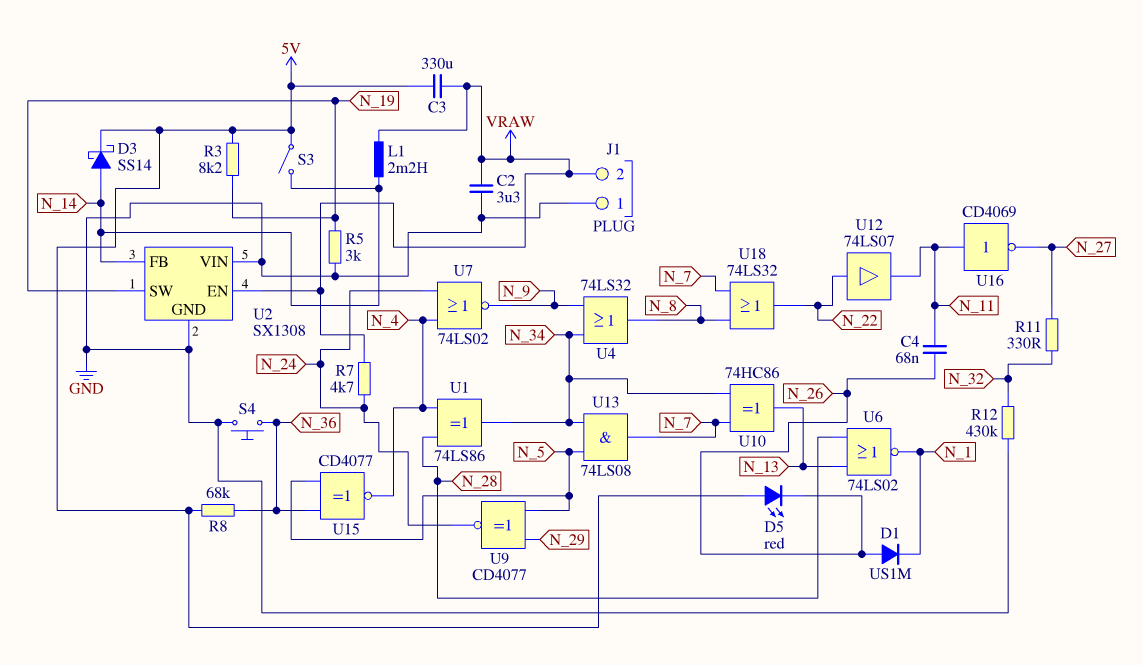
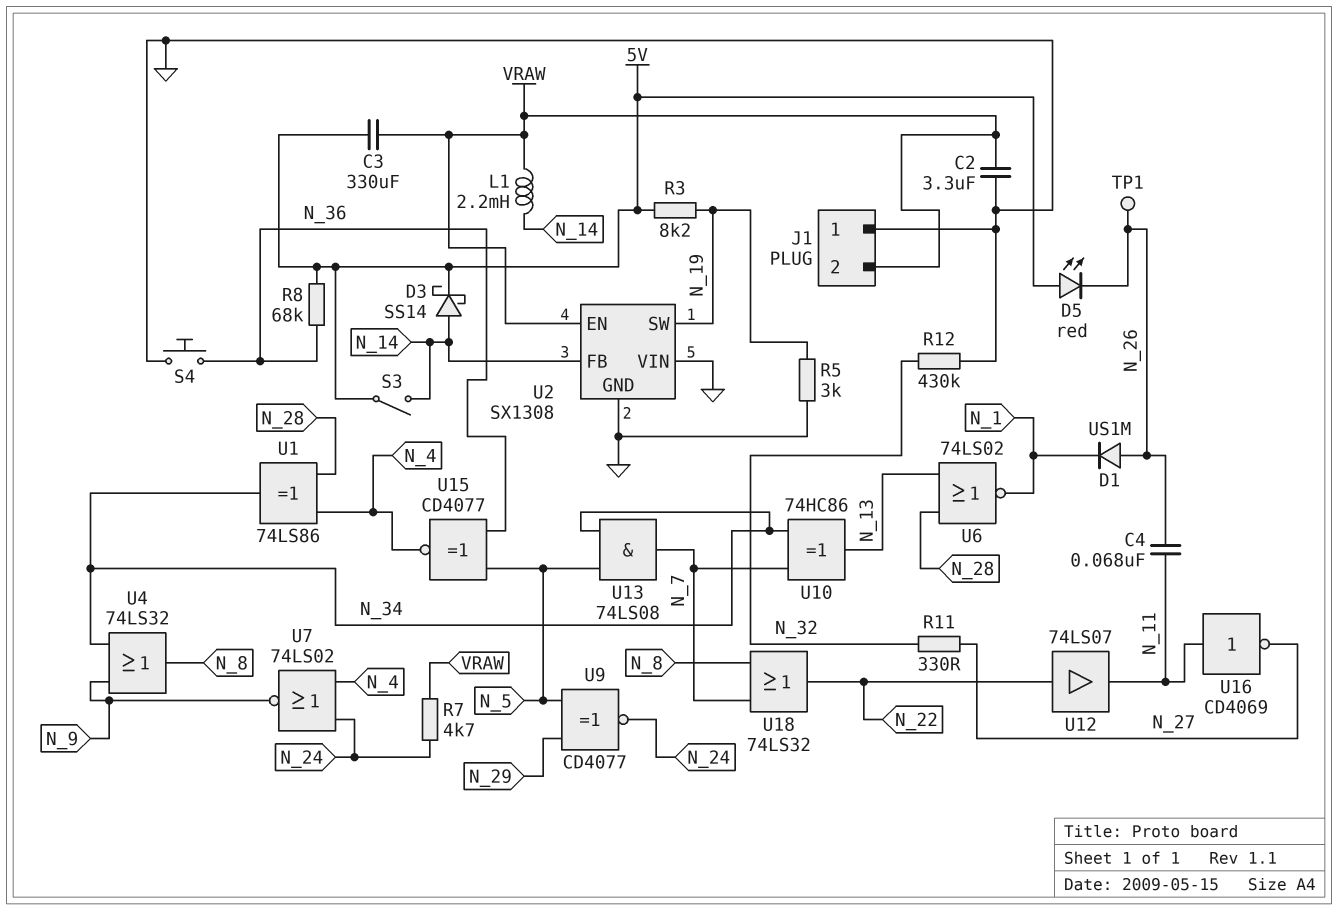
TP1: none -> test point (N_26)

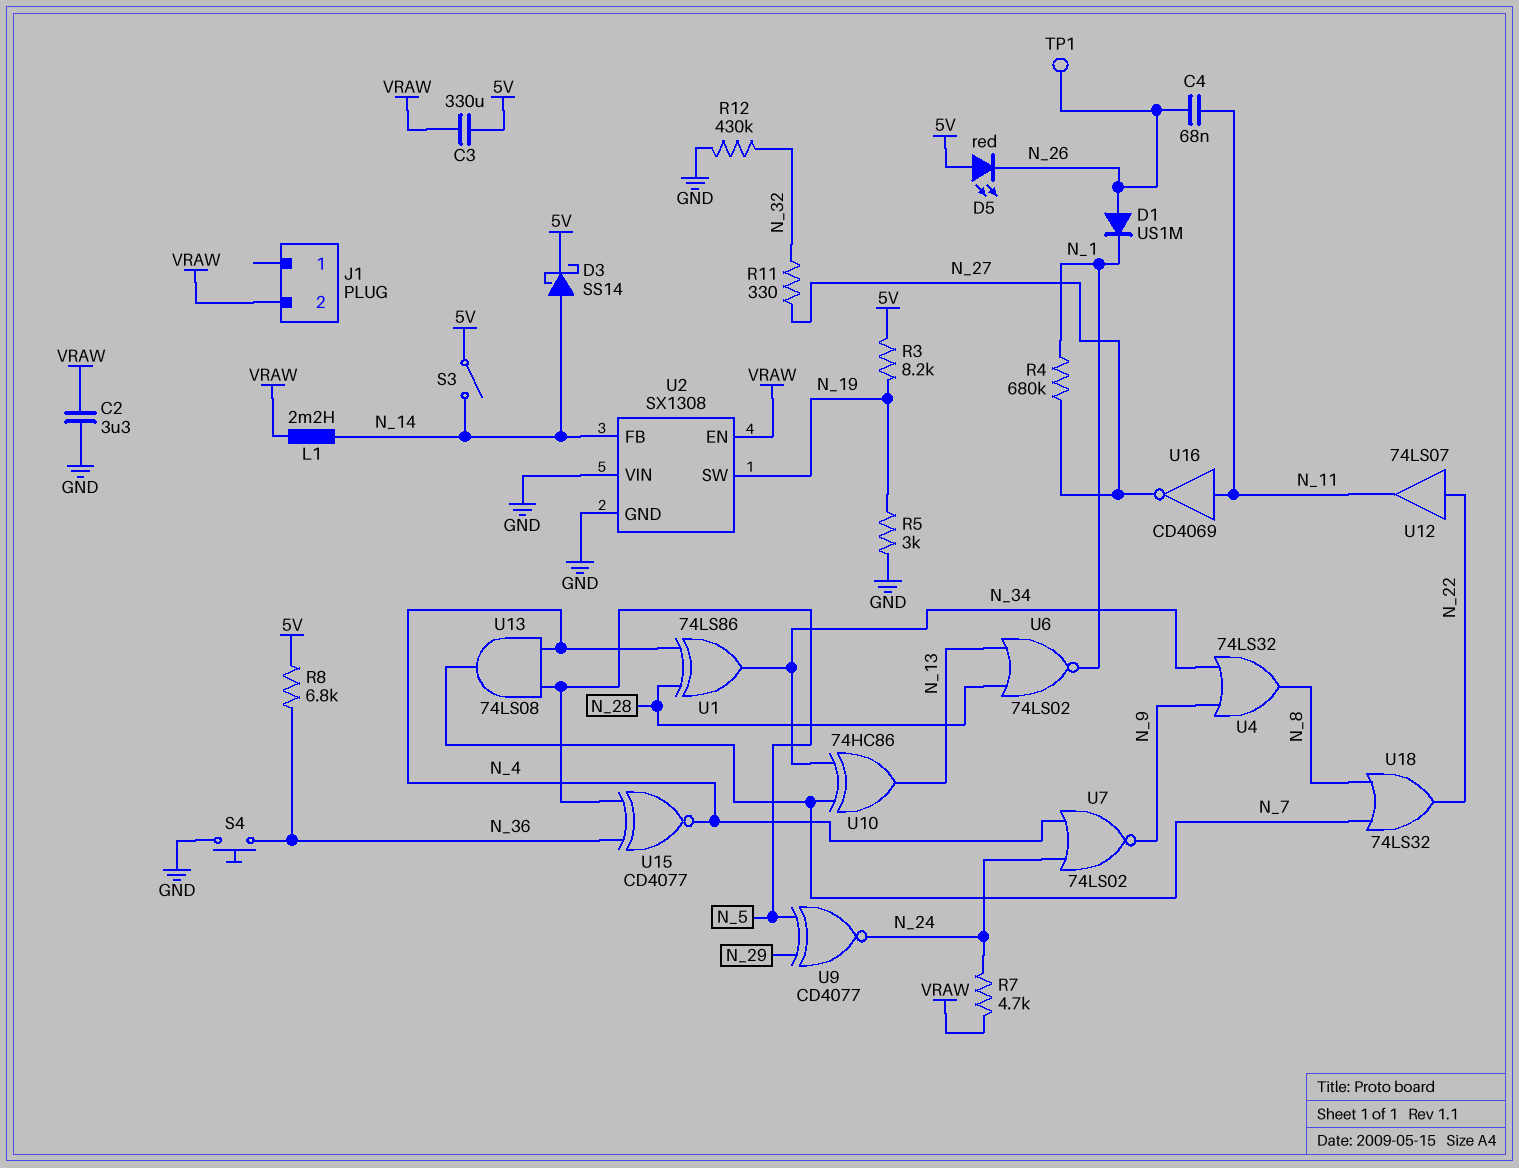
J1 pin 1: GND -> none
R4: none -> 680k (N_1, N_27)
R8: 68k (5V, N_36) -> 6.8k (5V, N_36)
U13: AND 74LS08 (in N_5, in N_34, out N_7) -> AND 74LS08 (in N_4, in N_5, out N_7)

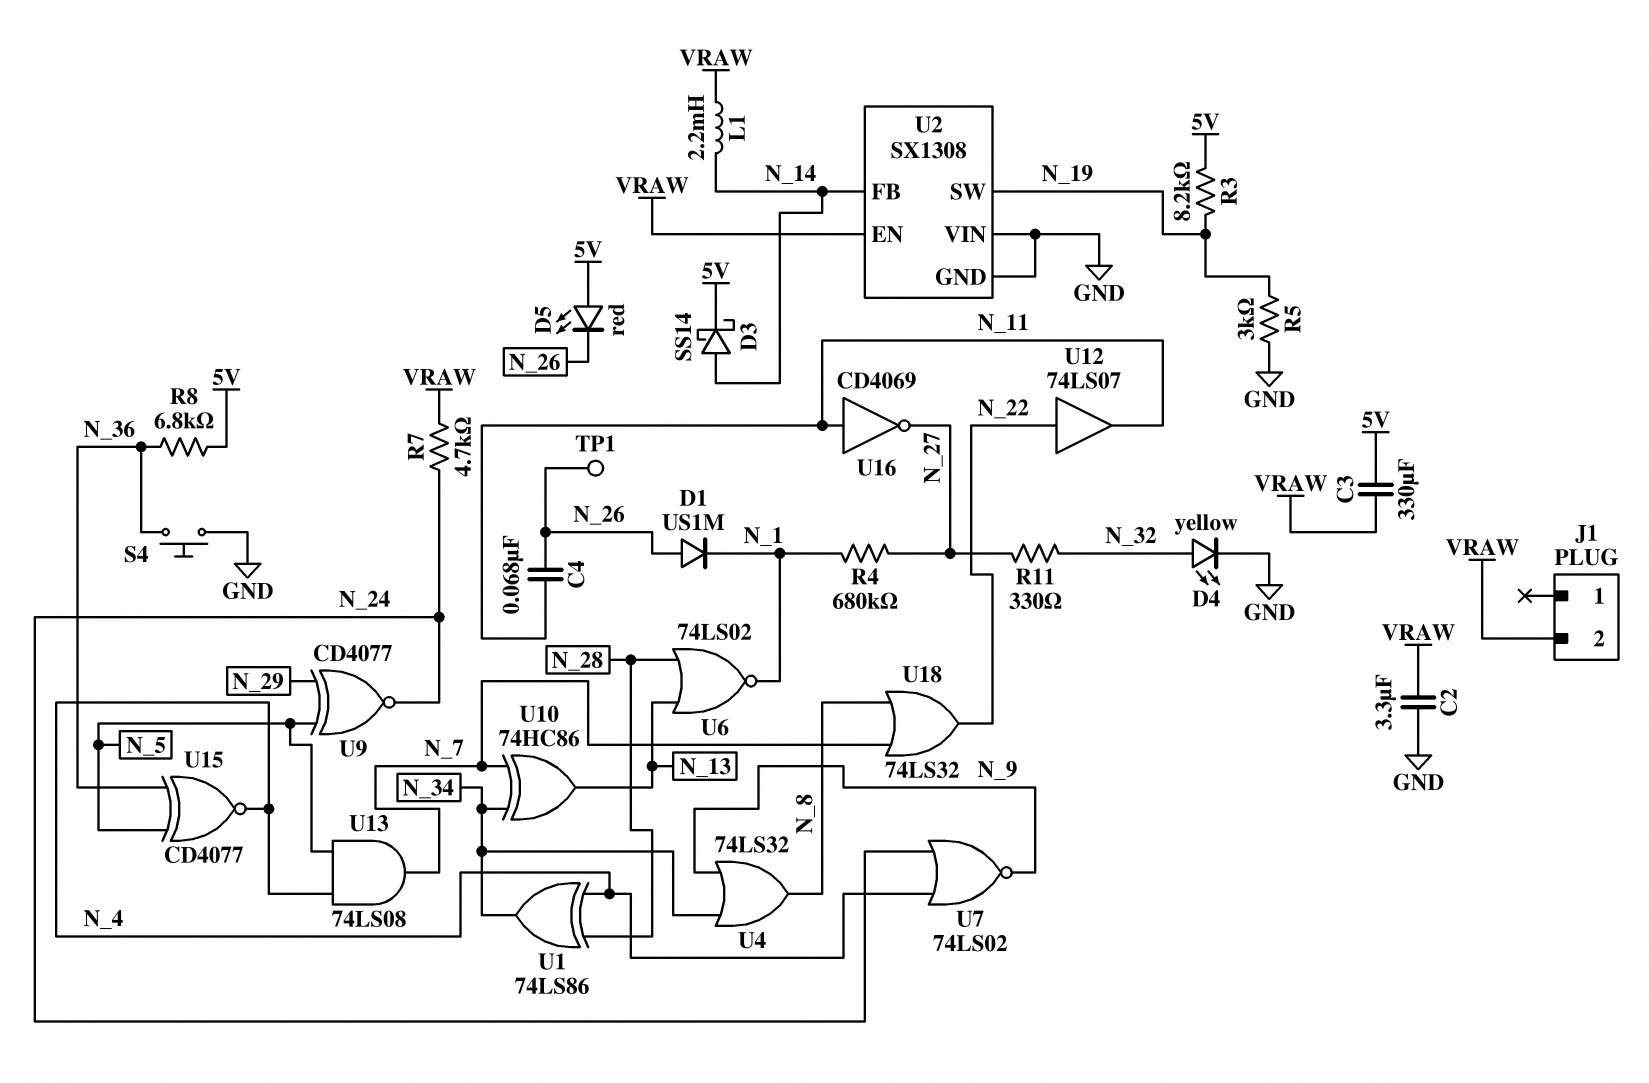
D4: none -> LED yellow (A N_32, K GND)
R12: 430k (GND, N_32) -> none
S3: switch (5V, N_14) -> none

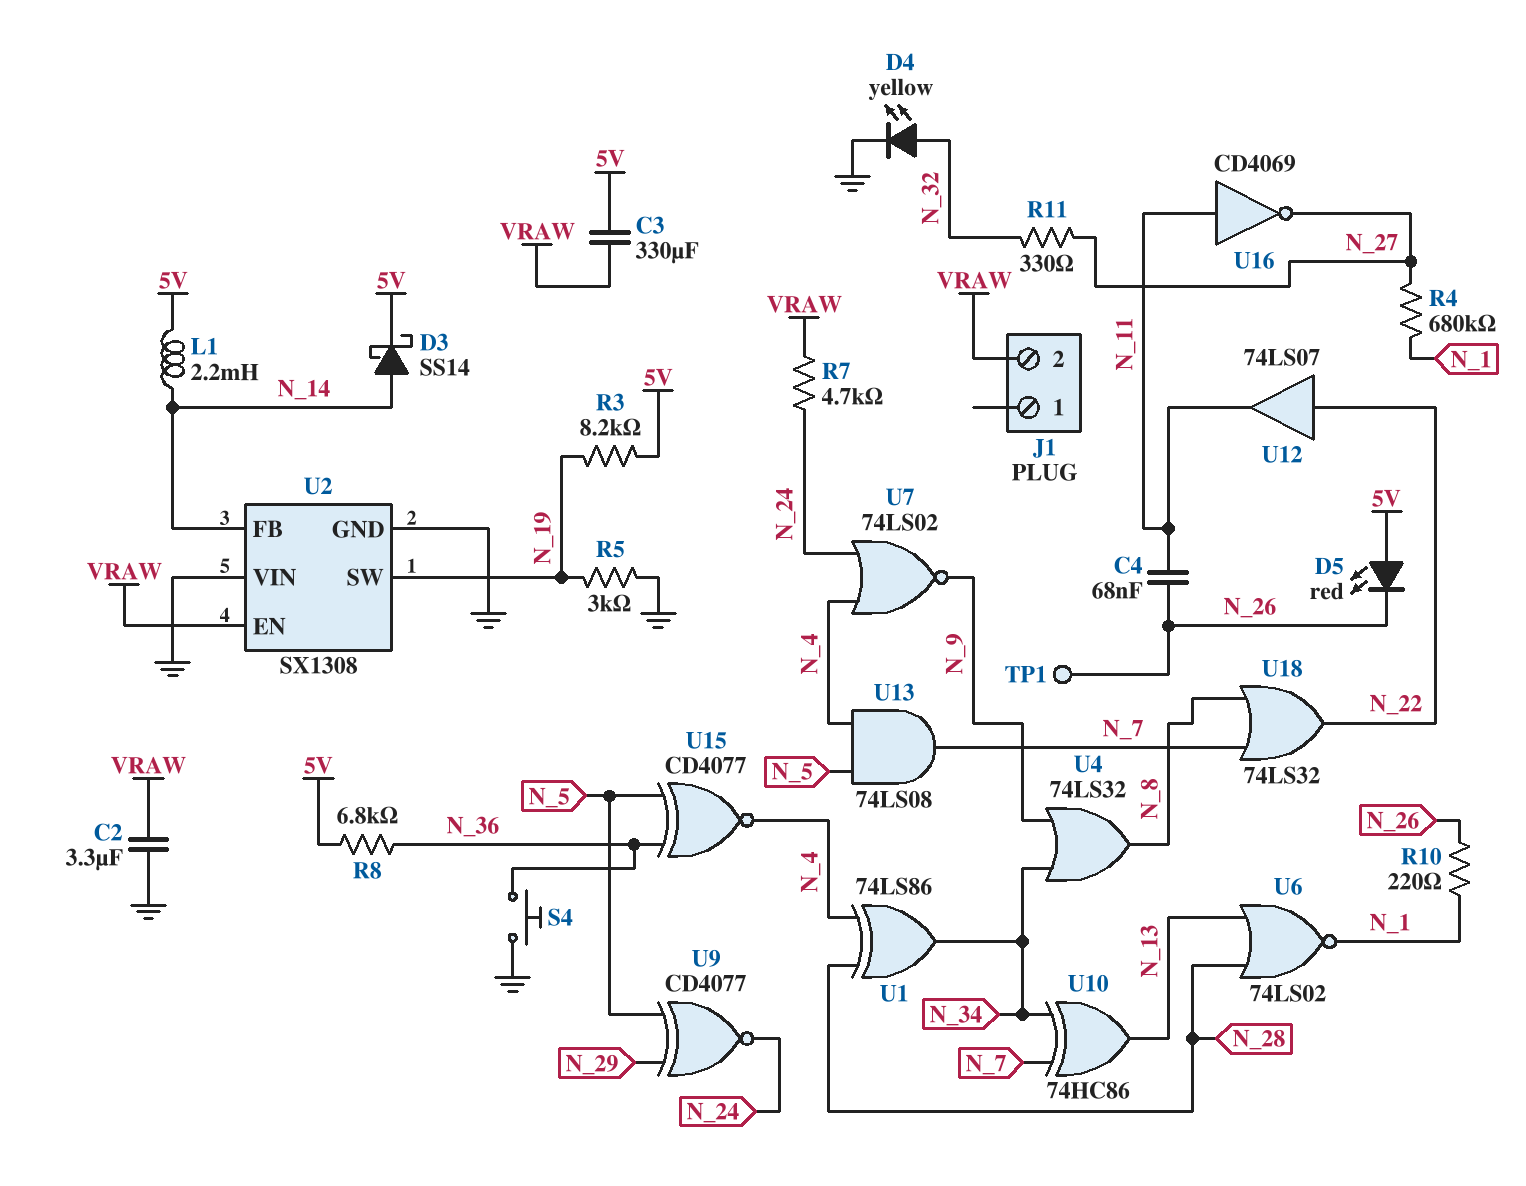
D1: diode US1M (A N_26, K N_1) -> none
L1: 2.2mH (N_14, VRAW) -> 2.2mH (5V, N_14)
R10: none -> 220 (N_1, N_26)

